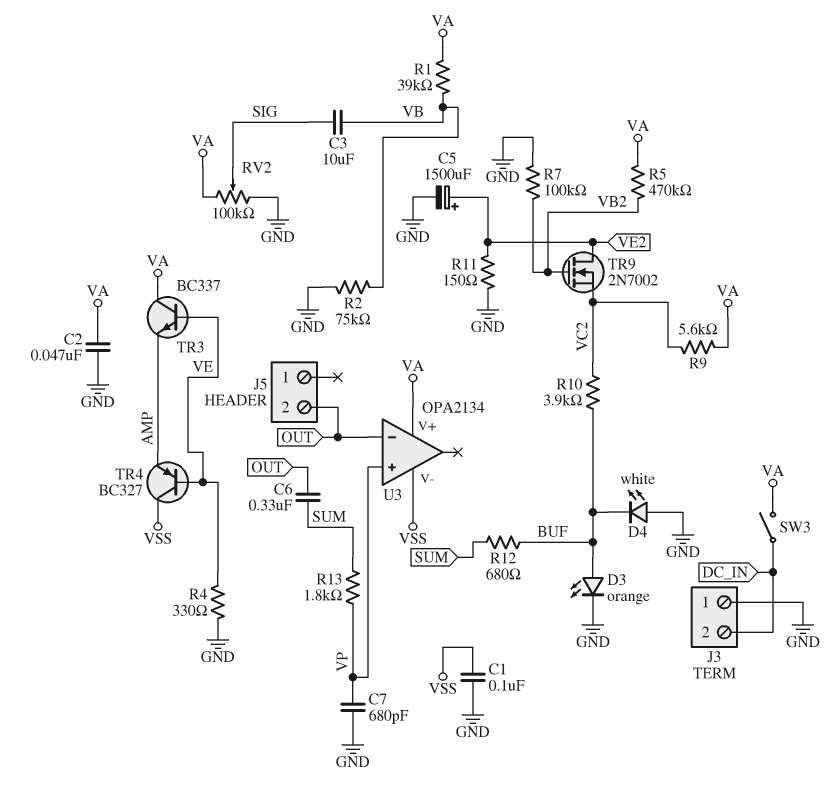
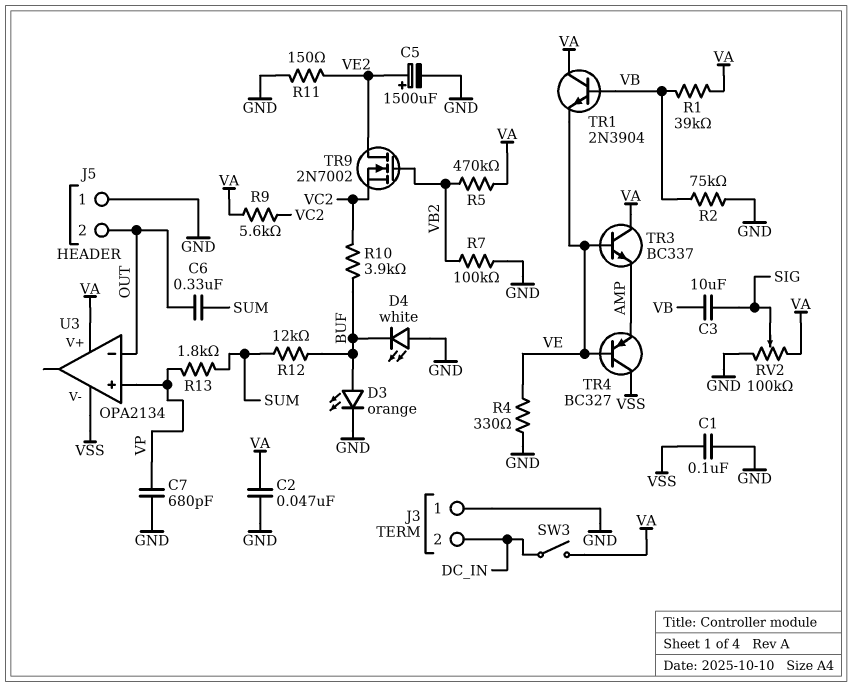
J5 pin 1: none -> GND
R12: 680 (BUF, SUM) -> 12k (BUF, SUM)
TR1: none -> NPN 2N3904 (B VB, C VA, E VE)

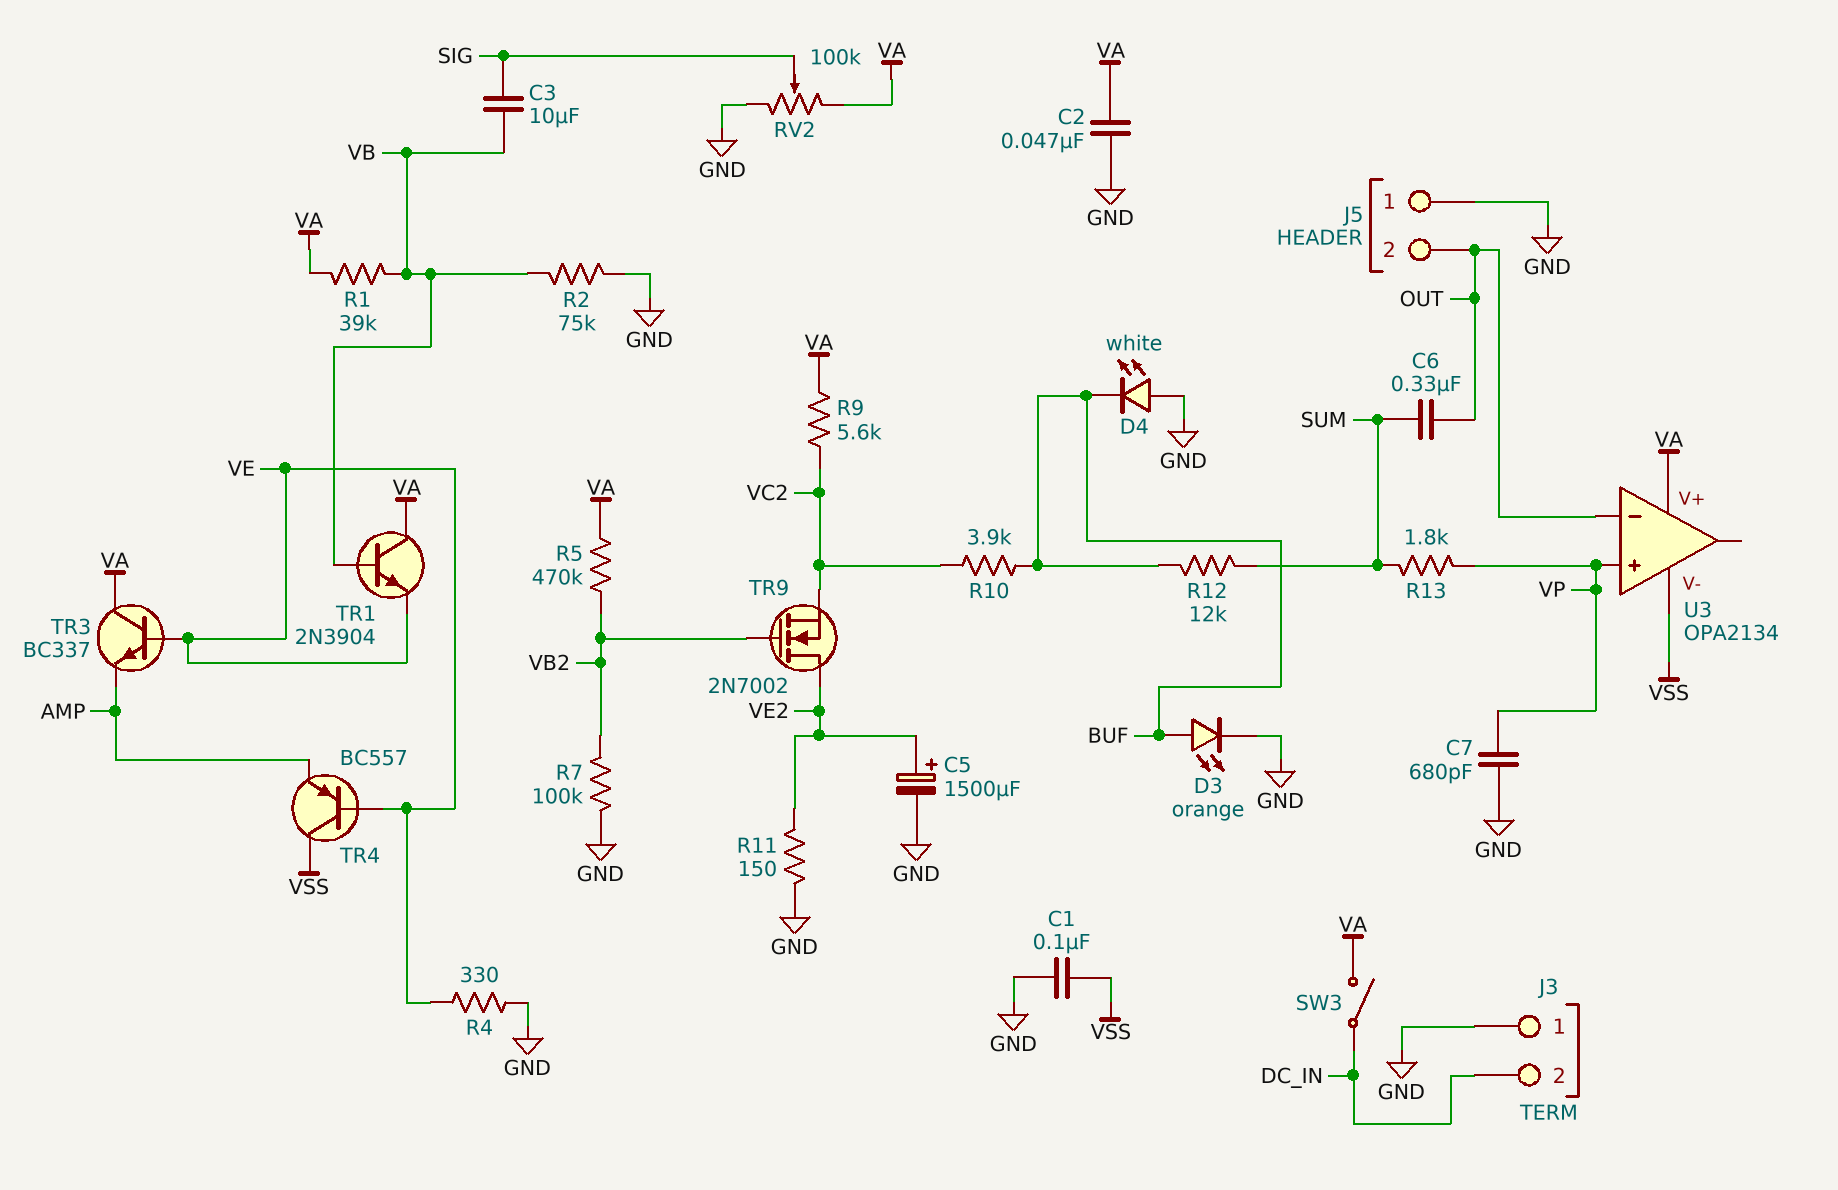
TR4: PNP BC327 (B VE, C VSS, E AMP) -> PNP BC557 (B VE, C VSS, E AMP)

